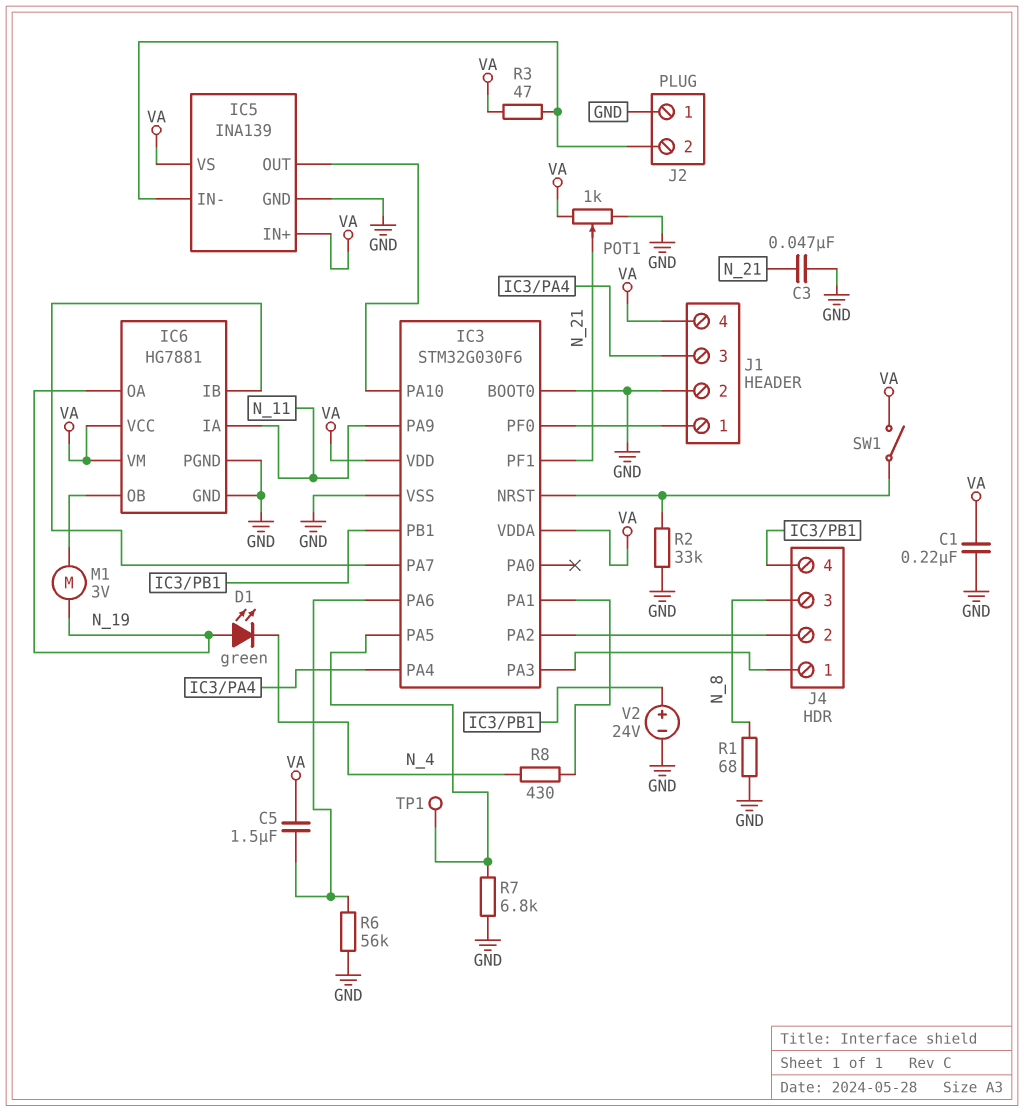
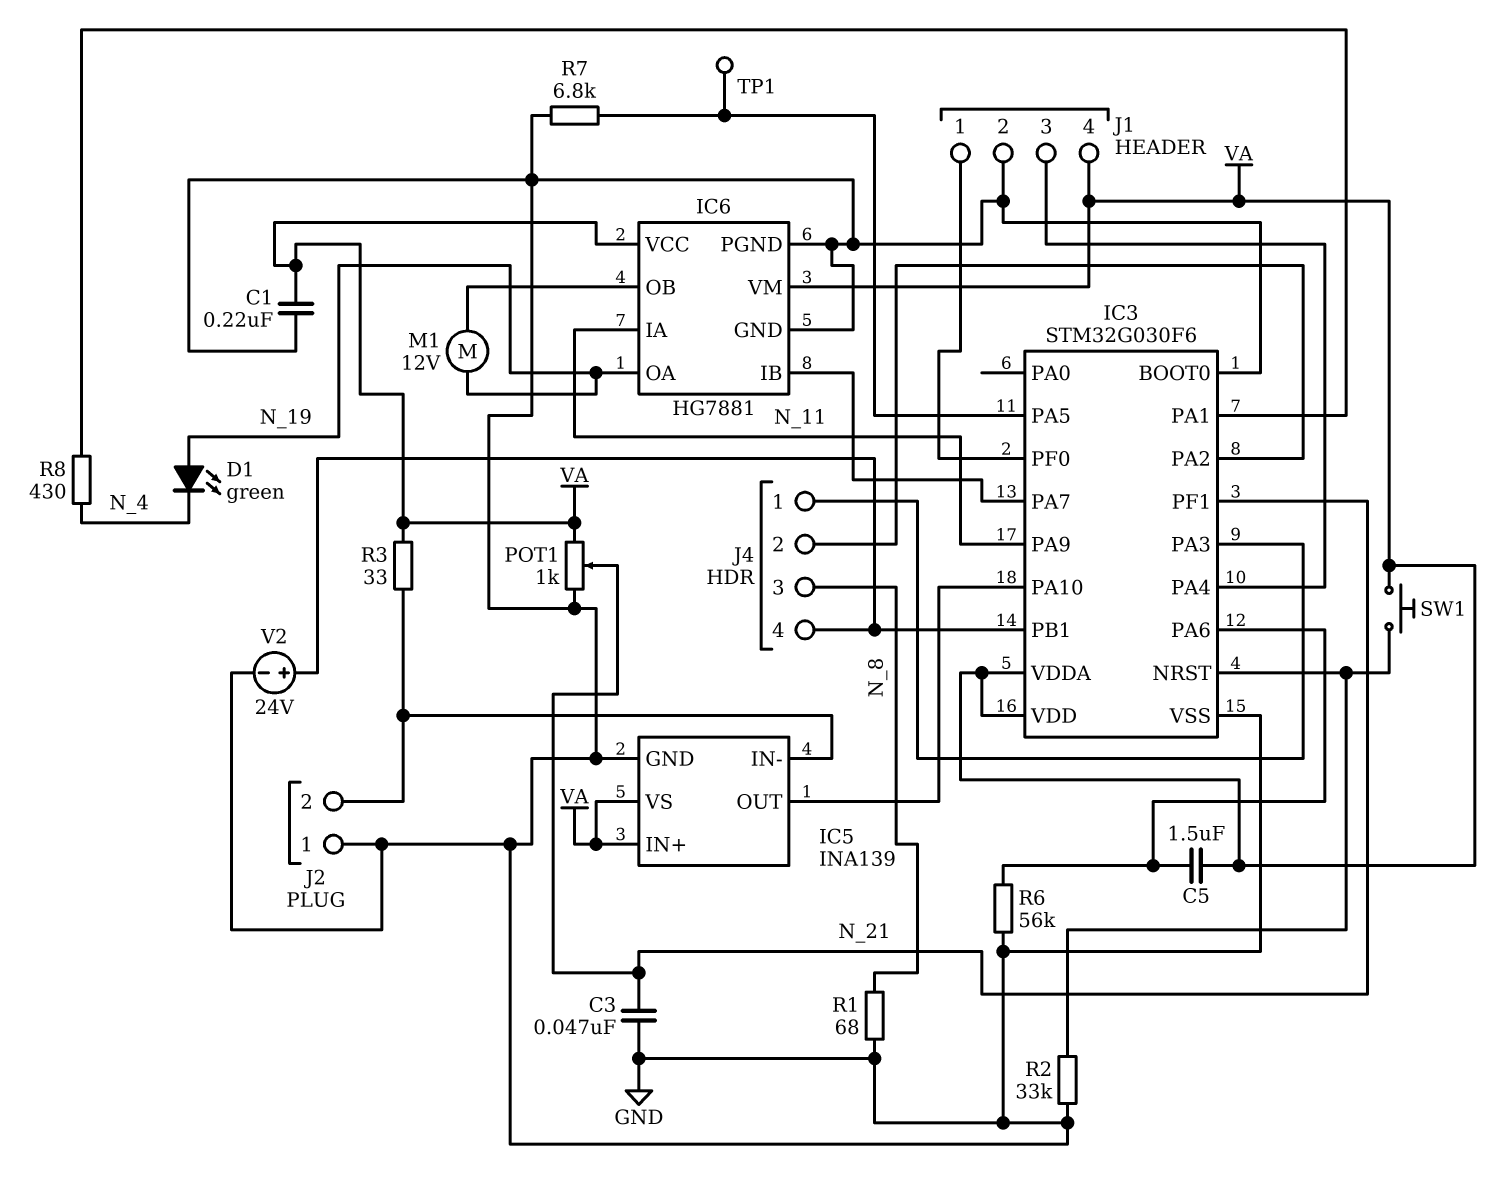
M1: motor 3V (IC6/OB, N_19) -> motor 12V (IC6/OB, N_19)
R3: 47 (IC5/IN-, VA) -> 33 (IC5/IN-, VA)
SW1: switch (IC3/NRST, VA) -> button (IC3/NRST, VA)

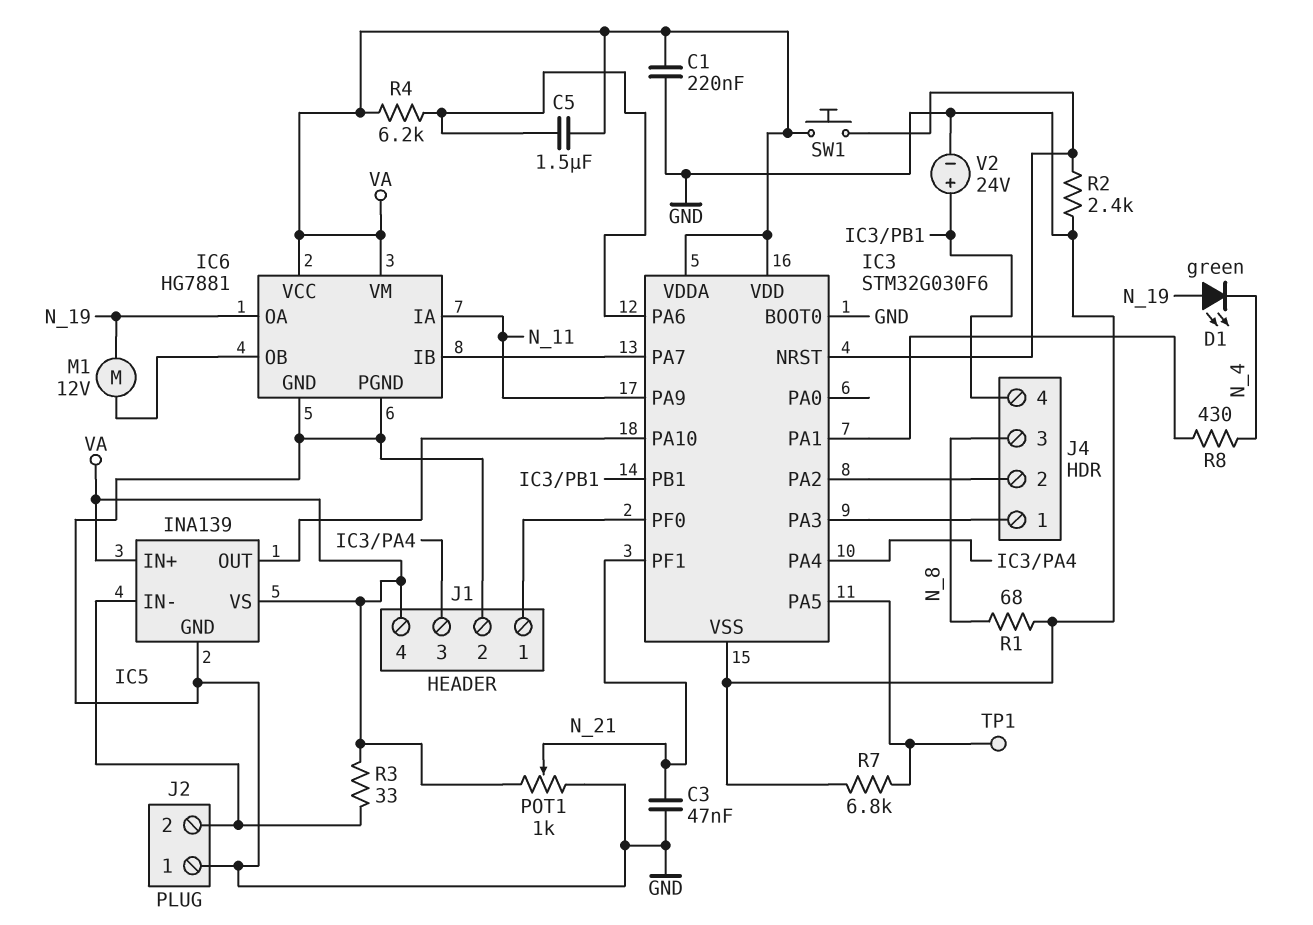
R2: 33k (GND, IC3/NRST) -> 2.4k (GND, IC3/NRST)
R4: none -> 6.2k (IC3/PA6, VA)
R6: 56k (GND, IC3/PA6) -> none

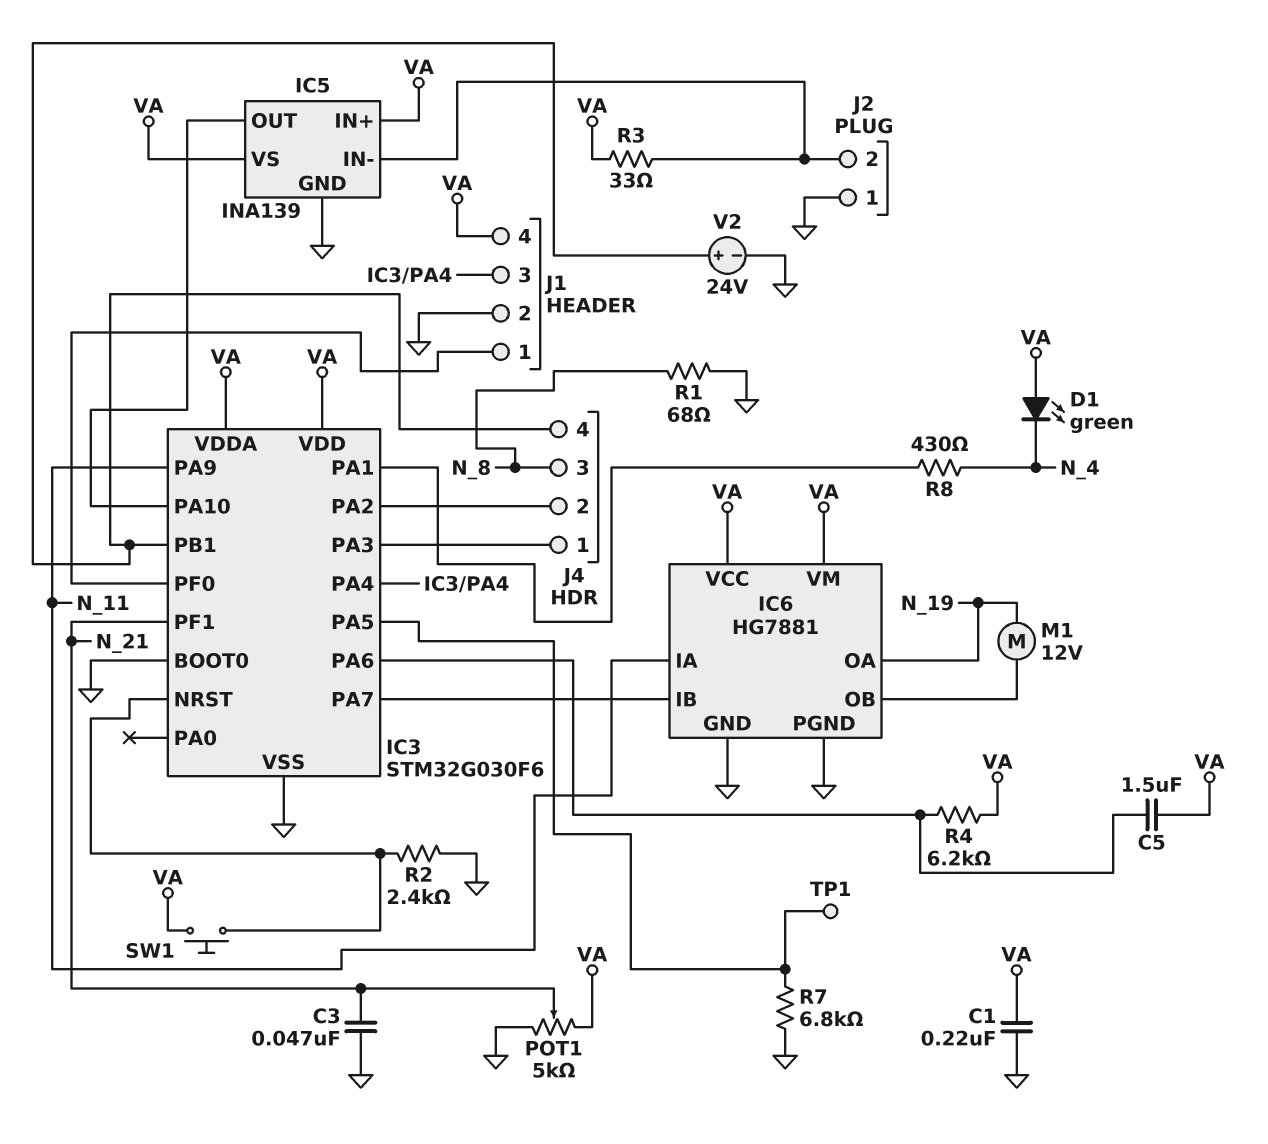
D1: LED green (A N_19, K N_4) -> LED green (A VA, K N_4)
POT1: 1k (GND, VA, wiper N_21) -> 5k (GND, VA, wiper N_21)

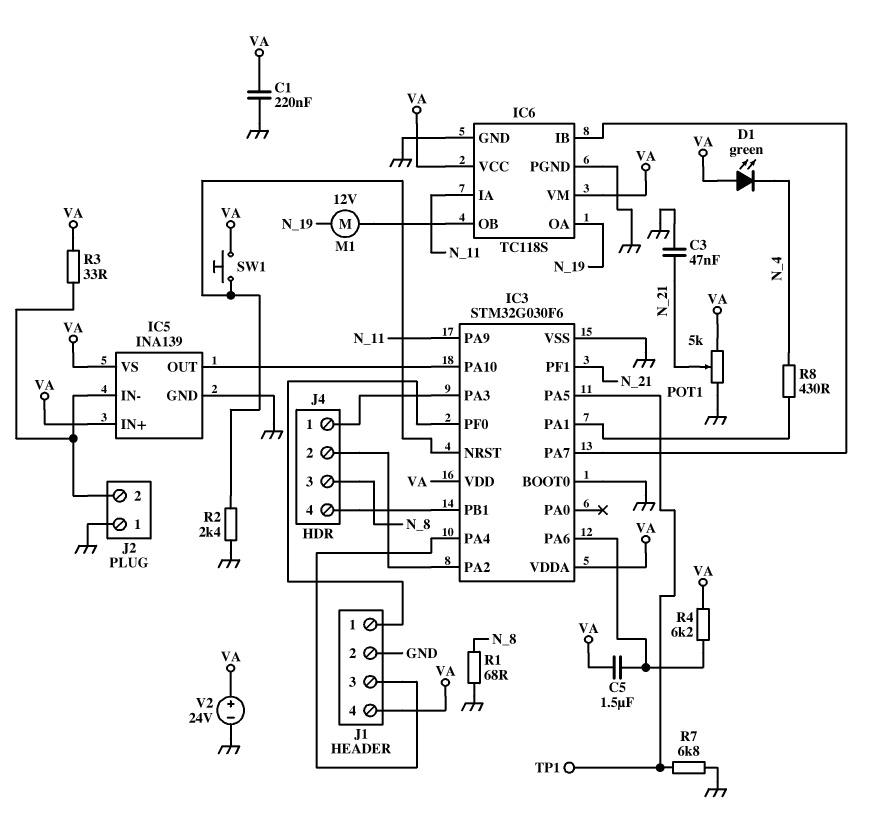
IC6: HG7881 -> TC118S
V2: 24V (plus IC3/PB1, minus GND) -> 24V (plus VA, minus GND)

